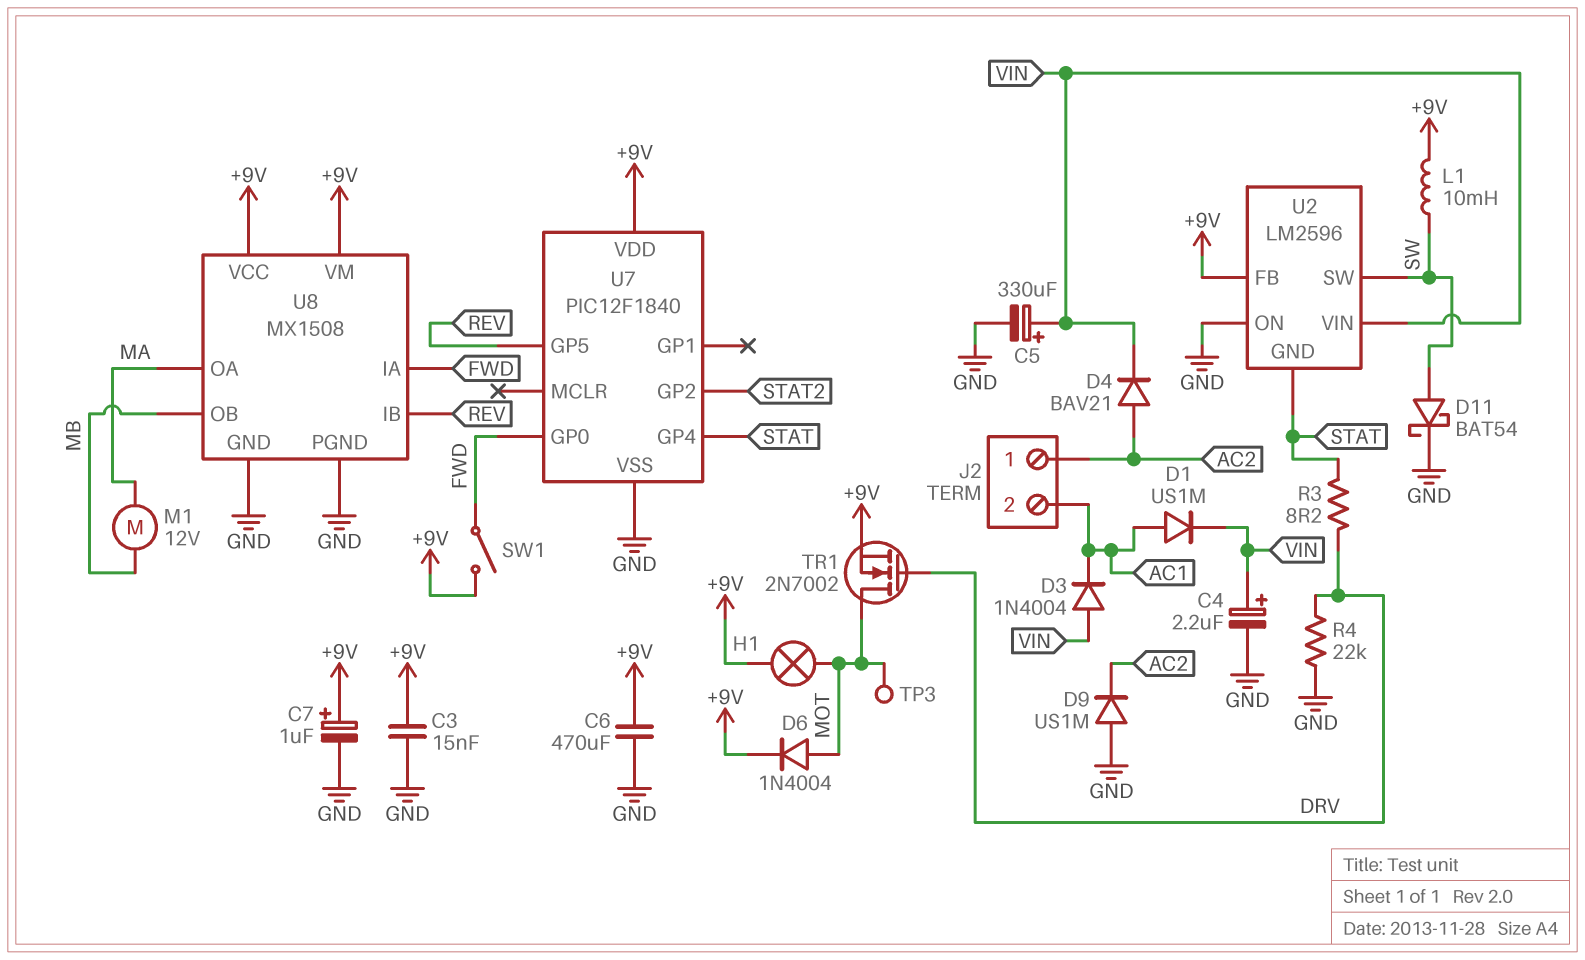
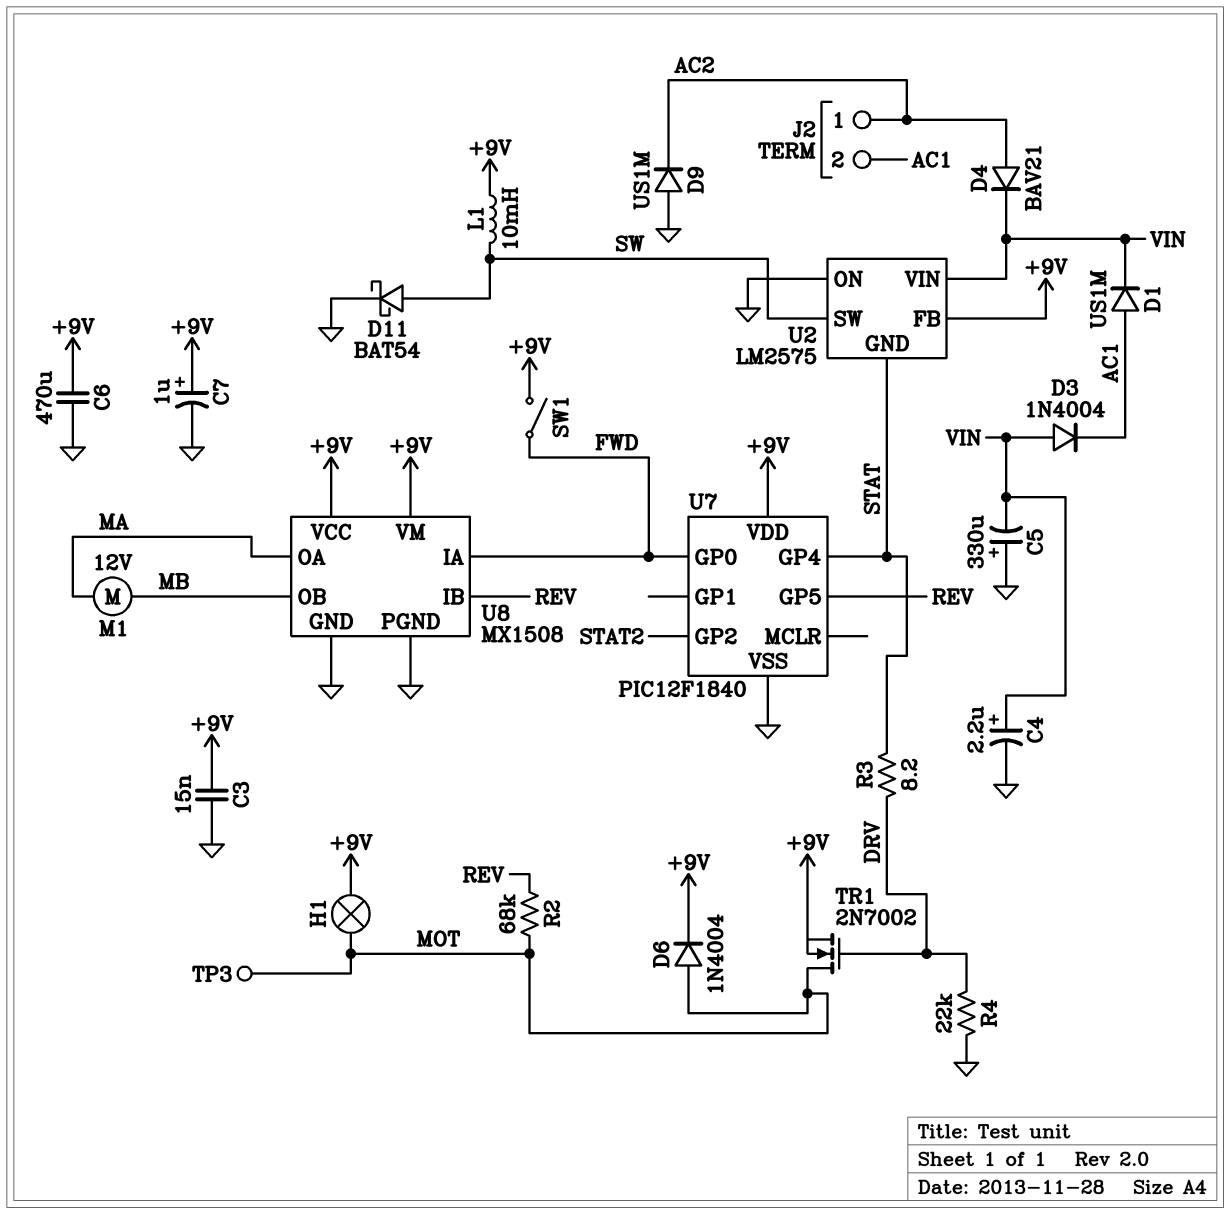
C5: 330uF (plus VIN, minus GND) -> 330uF (plus GND, minus VIN)
R2: none -> 68k (MOT, REV)
U2: LM2596 -> LM2575

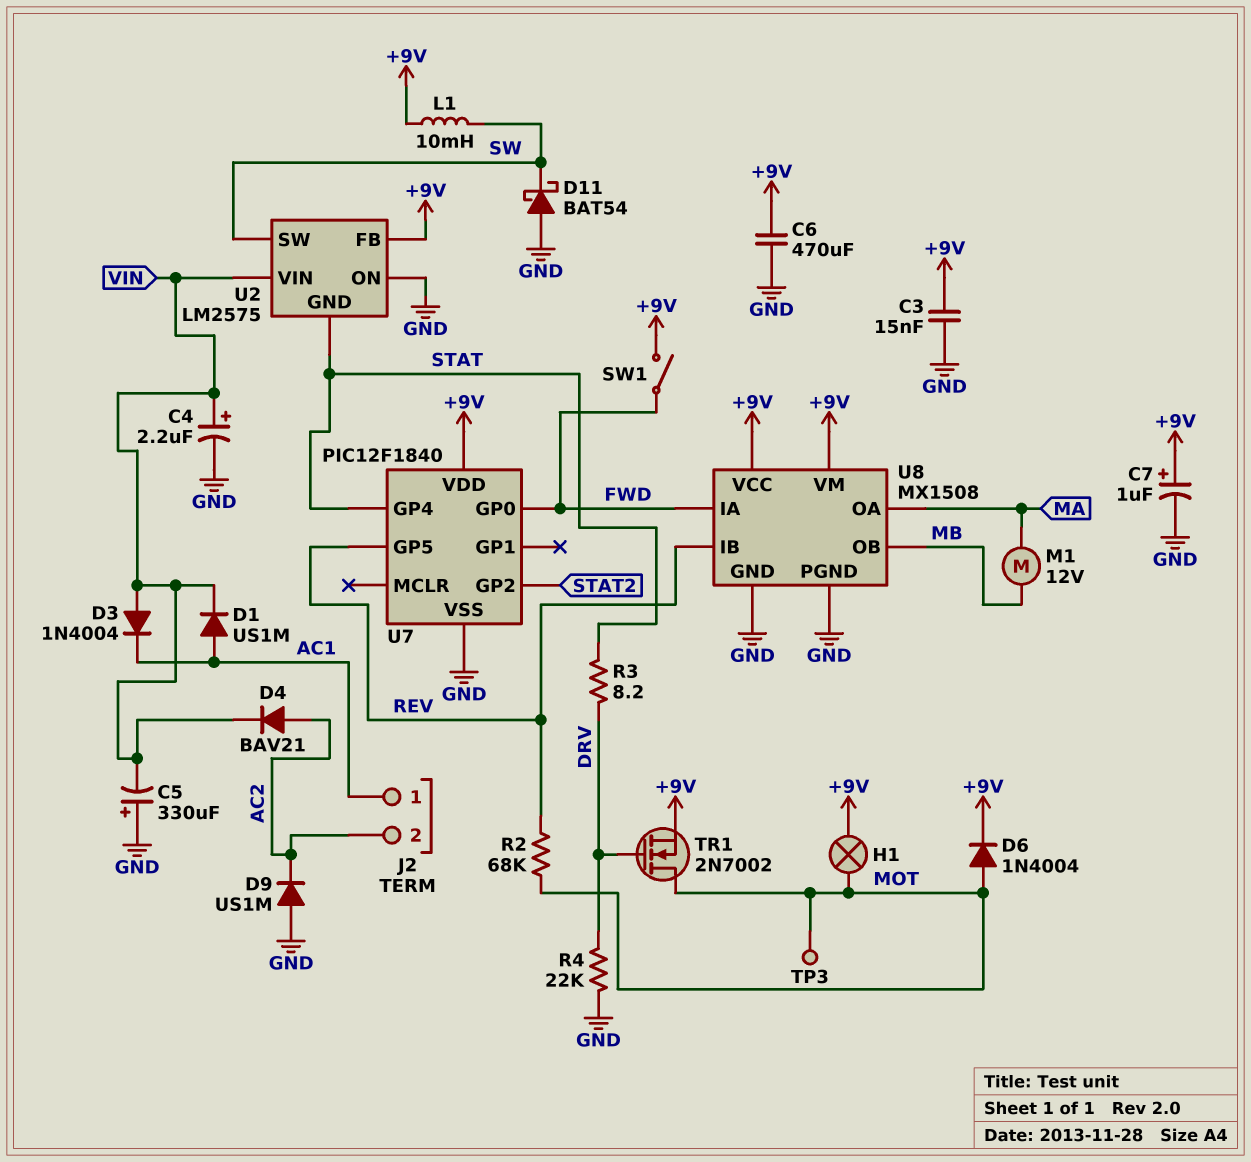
D11: schottky BAT54 (A SW, K GND) -> schottky BAT54 (A GND, K SW)
J2 pin 1: AC2 -> AC1
J2 pin 2: AC1 -> AC2

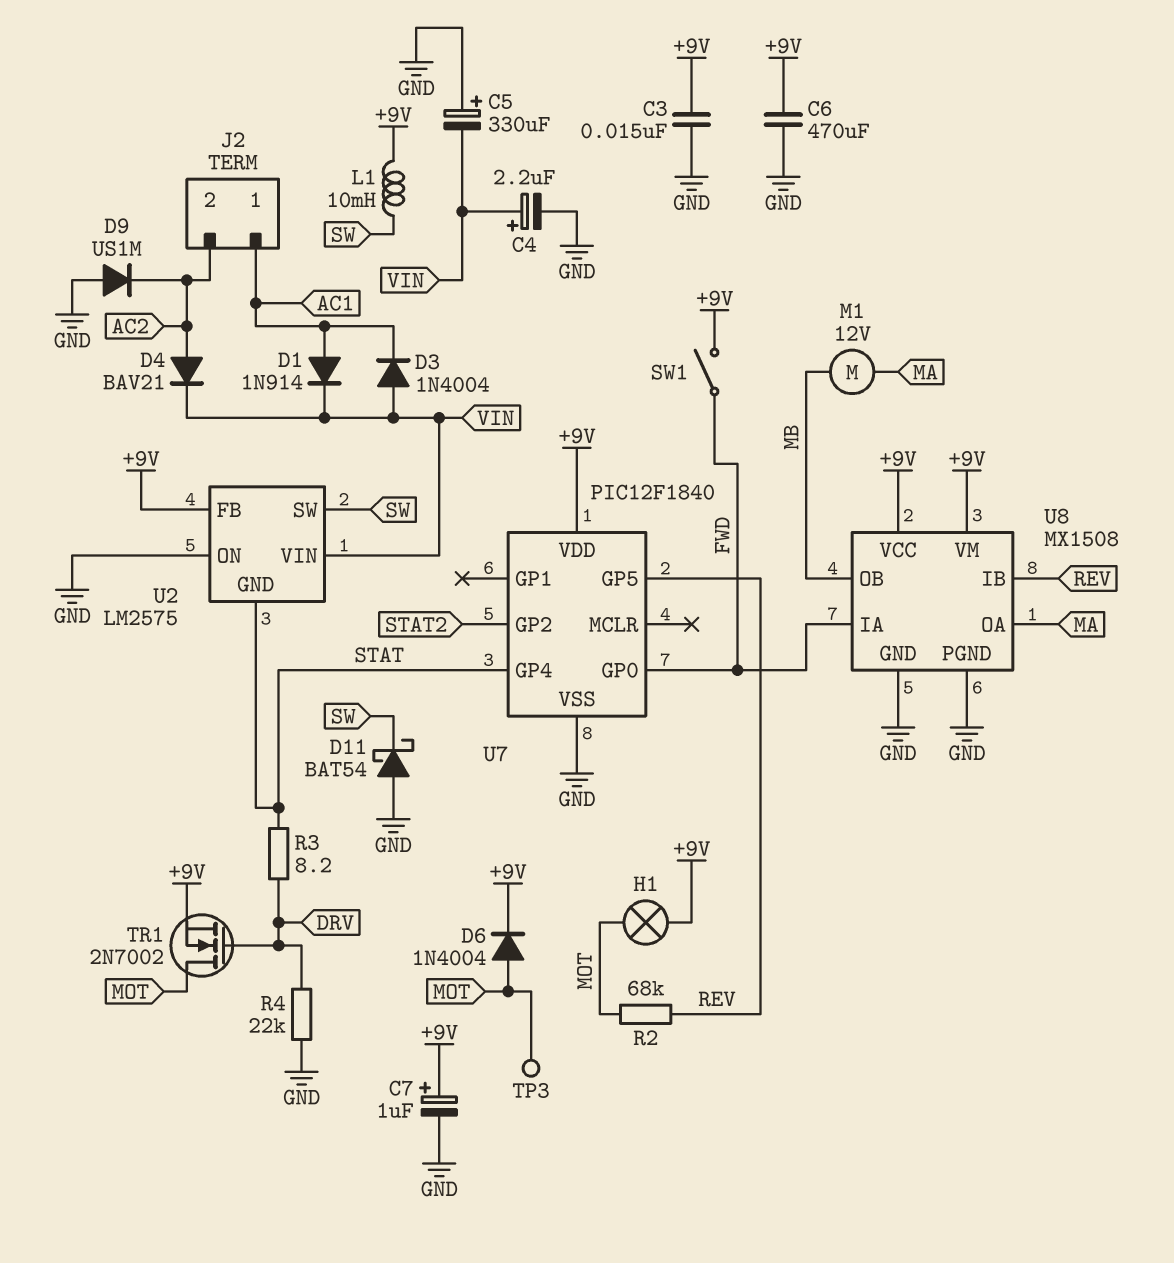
D1: diode US1M (A AC1, K VIN) -> diode 1N914 (A AC1, K VIN)

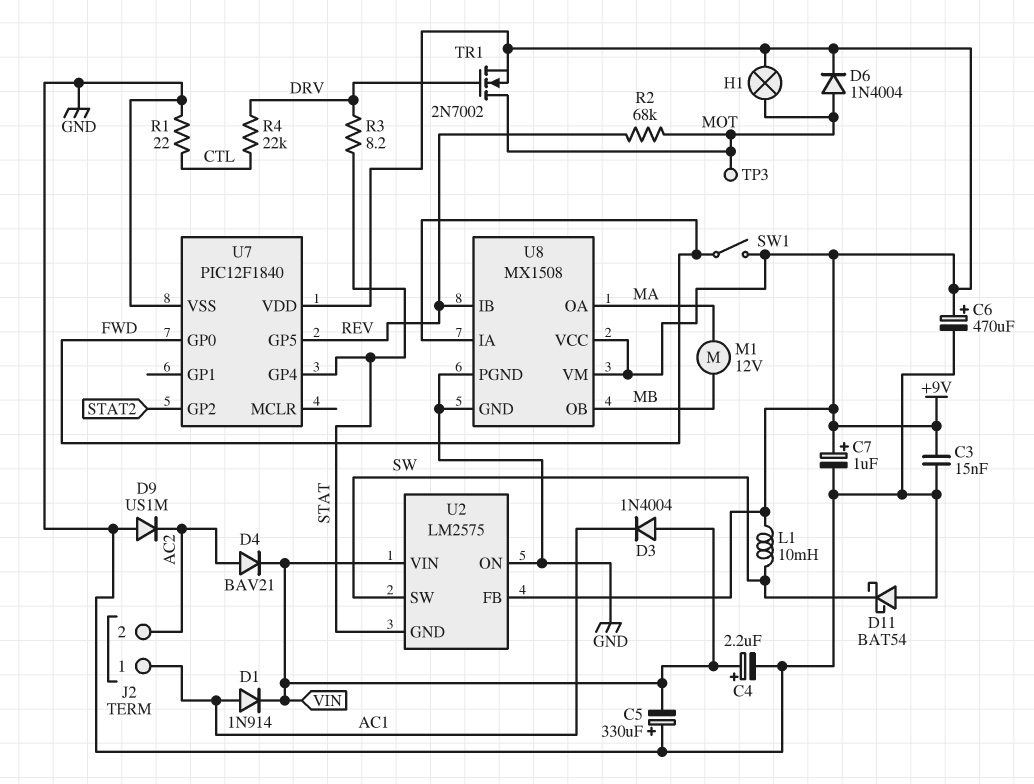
C6: 470uF (+9V, GND) -> 470uF (plus +9V, minus GND)
R1: none -> 22 (CTL, GND)
R4: 22k (DRV, GND) -> 22k (CTL, DRV)

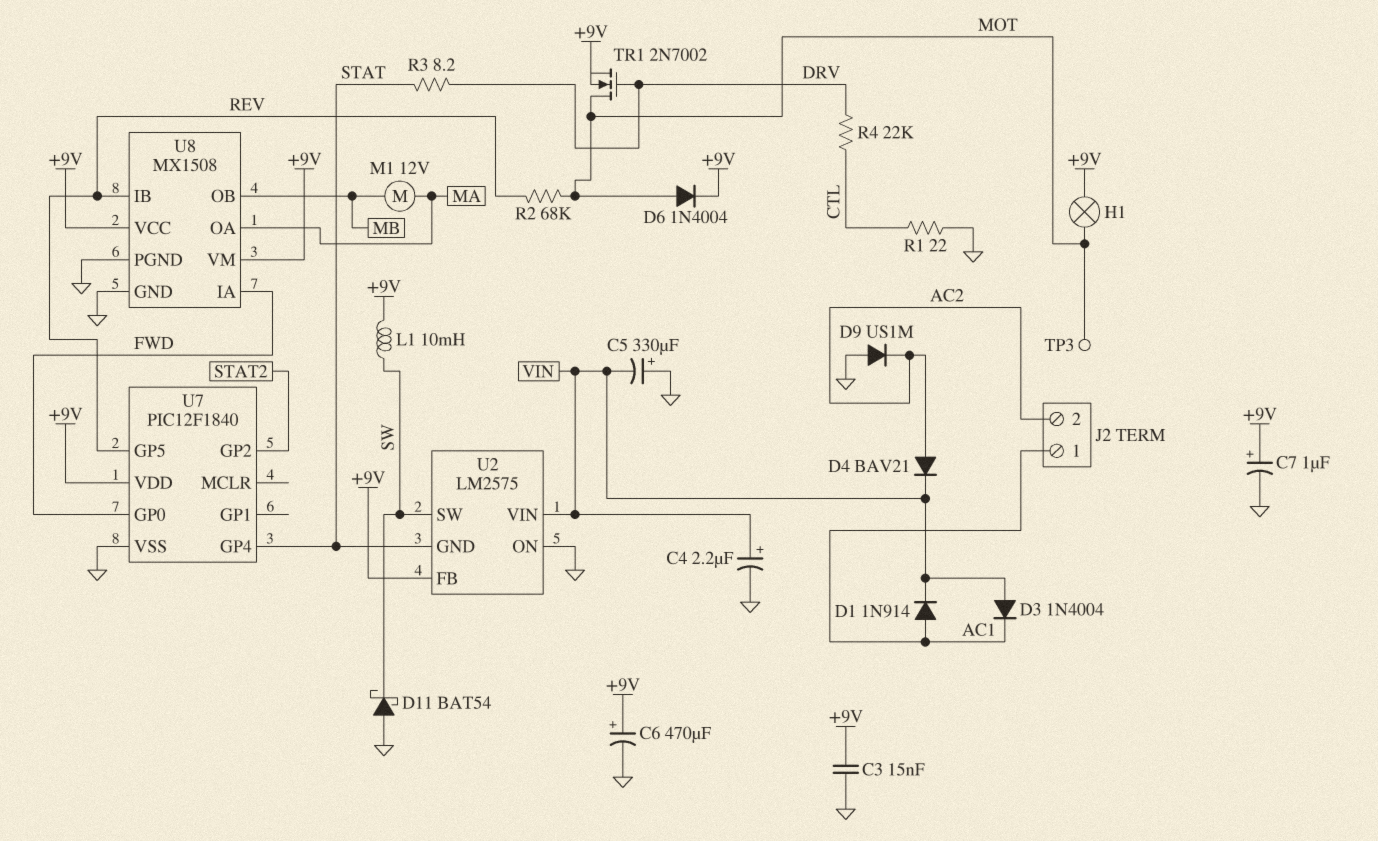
SW1: switch (+9V, FWD) -> none

